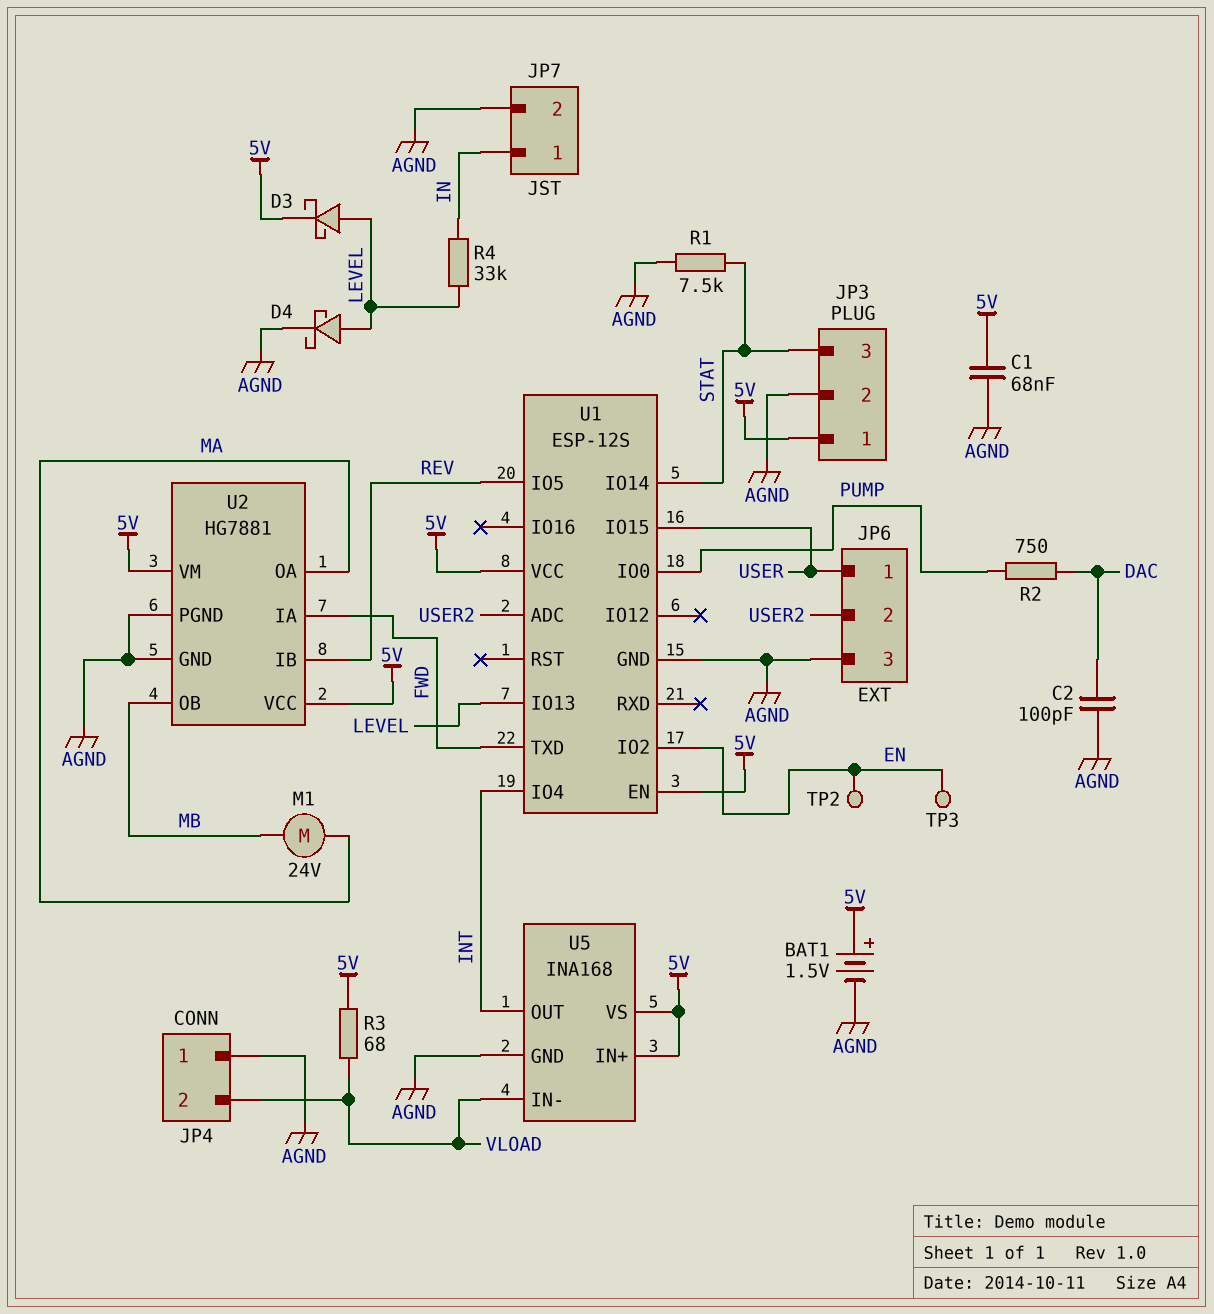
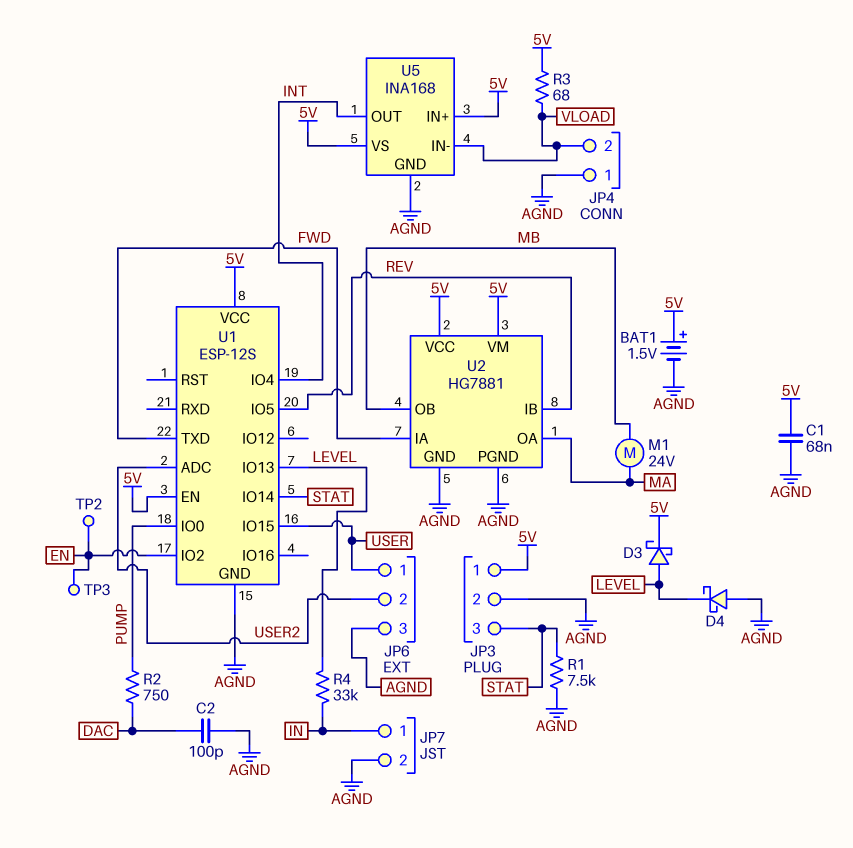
D4: schottky (A LEVEL, K AGND) -> schottky (A AGND, K LEVEL)

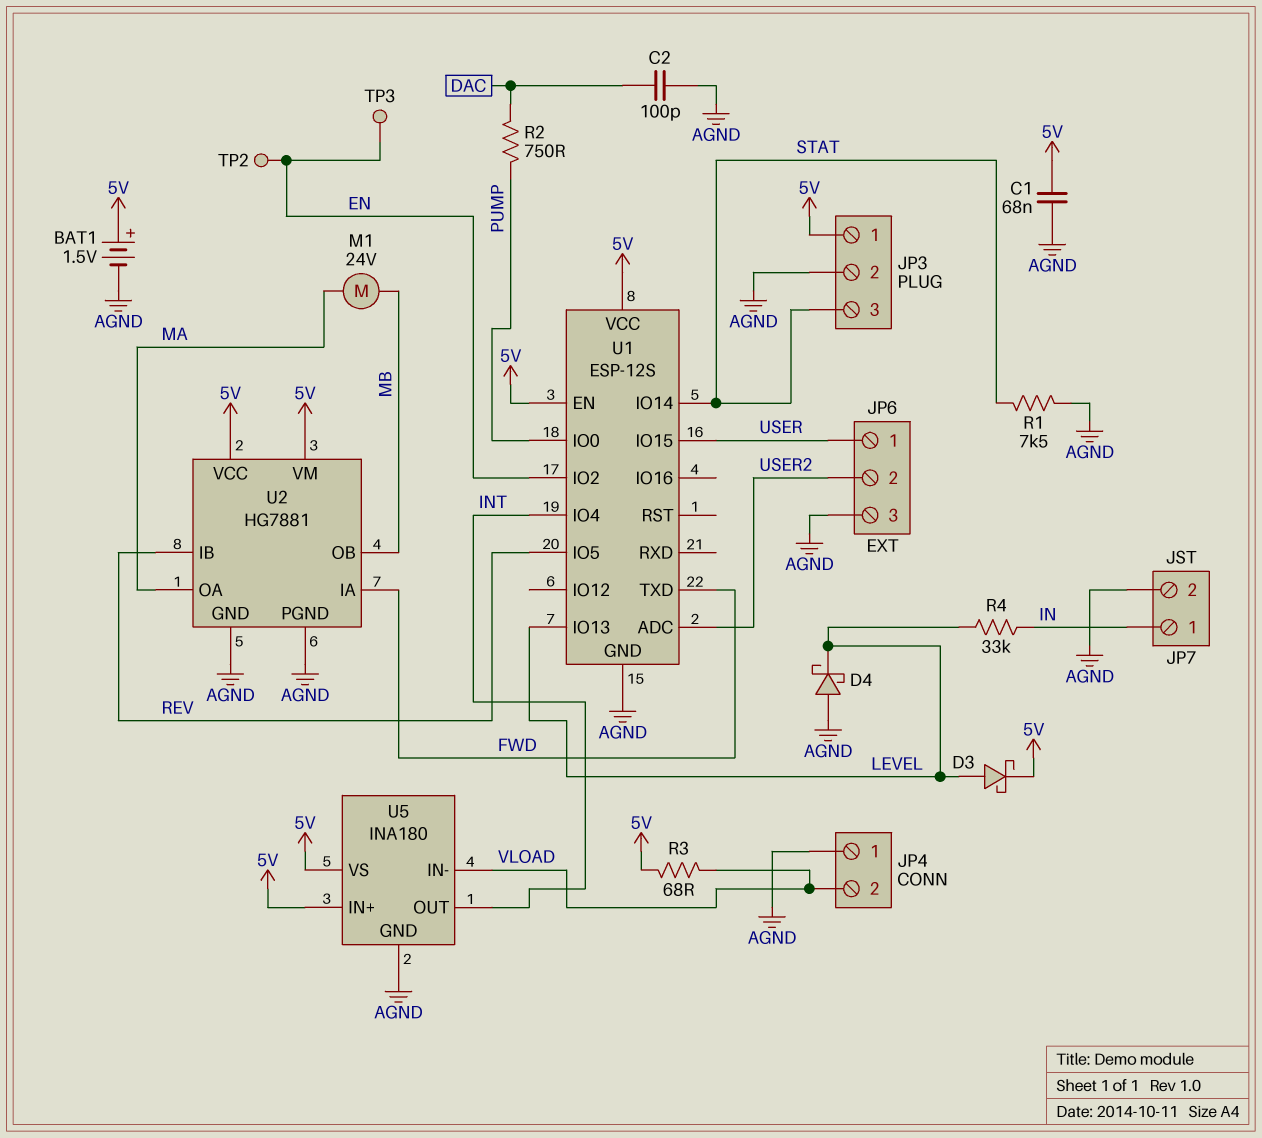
U5: INA168 -> INA180

